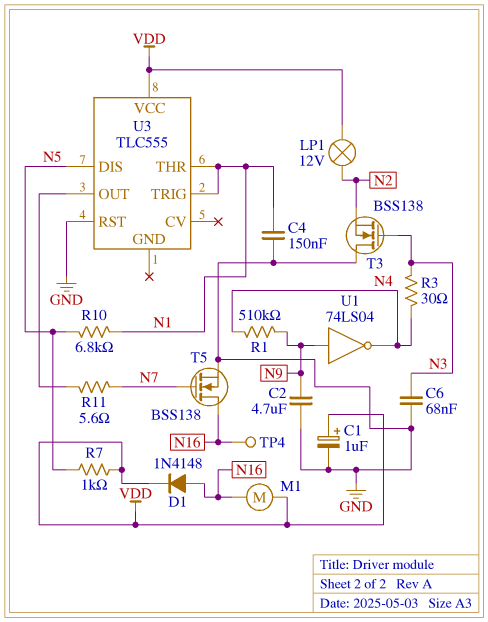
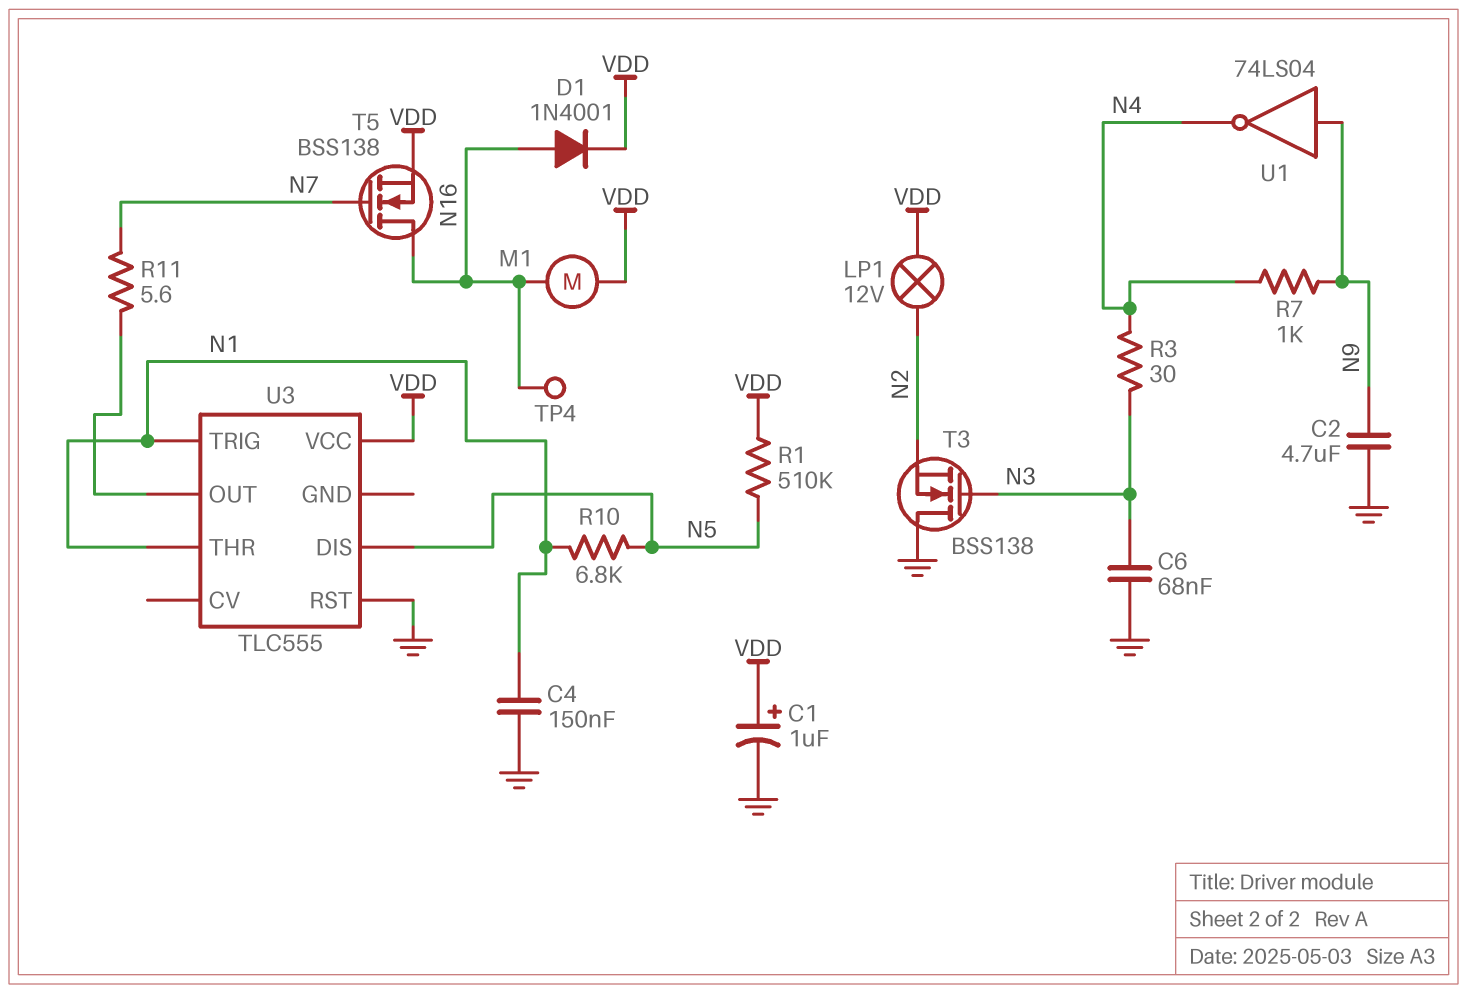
D1: diode 1N4148 (A N16, K VDD) -> diode 1N4001 (A N16, K VDD)
R1: 510k (N4, N9) -> 510k (N5, VDD)
R7: 1k (N5, VDD) -> 1k (N4, N9)
T5: NMOS BSS138 (G N7, D N16, S GND) -> NMOS BSS138 (G N7, D N16, S VDD)

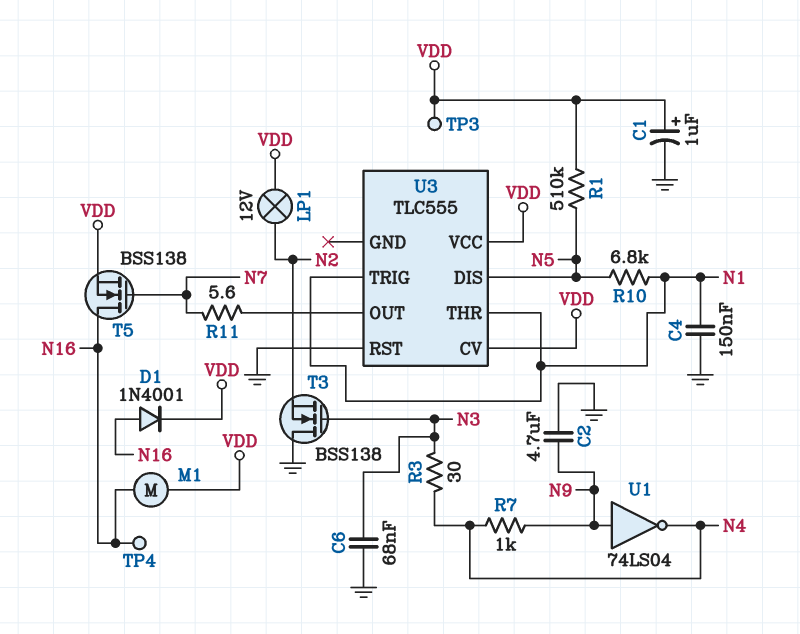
TP3: none -> test point (VDD)
U3 pin CV: none -> VDD

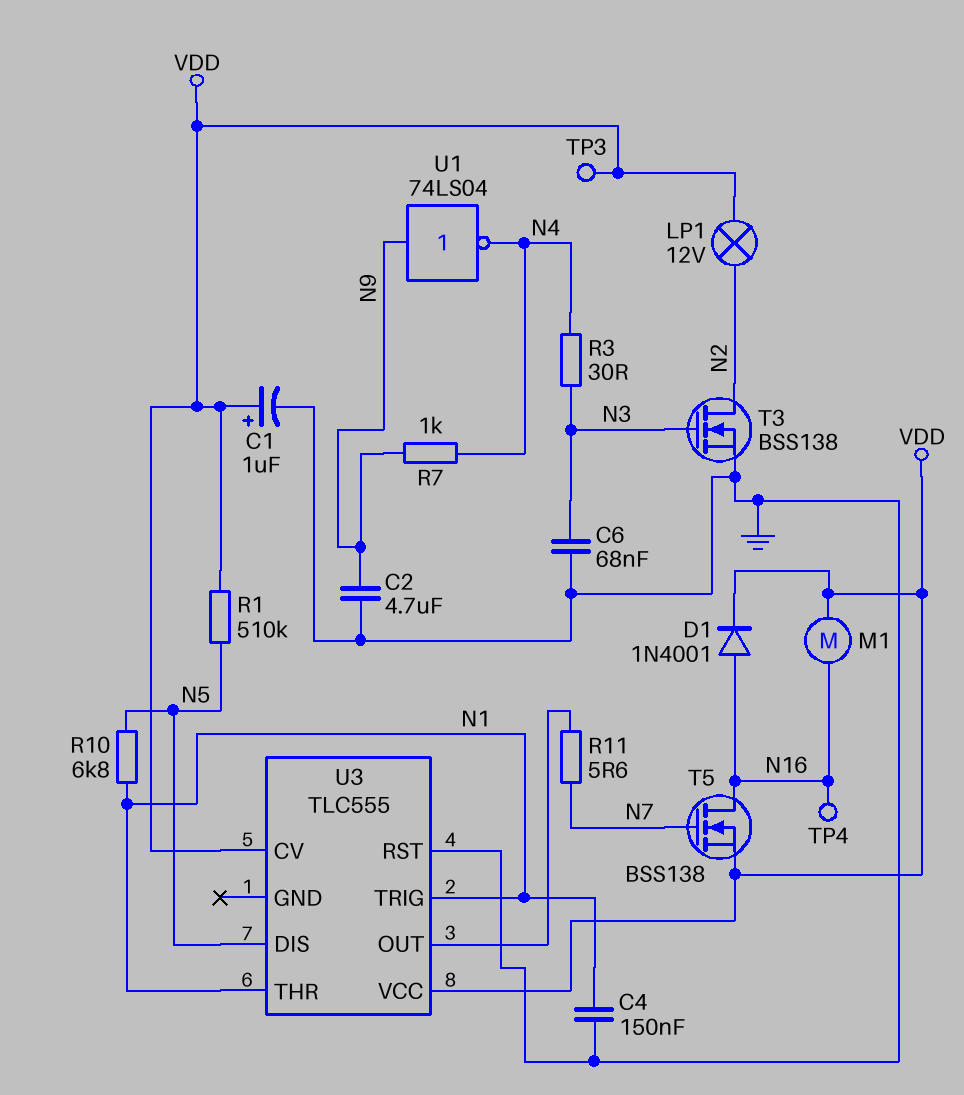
T3: NMOS BSS138 (G N3, D GND, S N2) -> NMOS BSS138 (G N3, D N2, S GND)

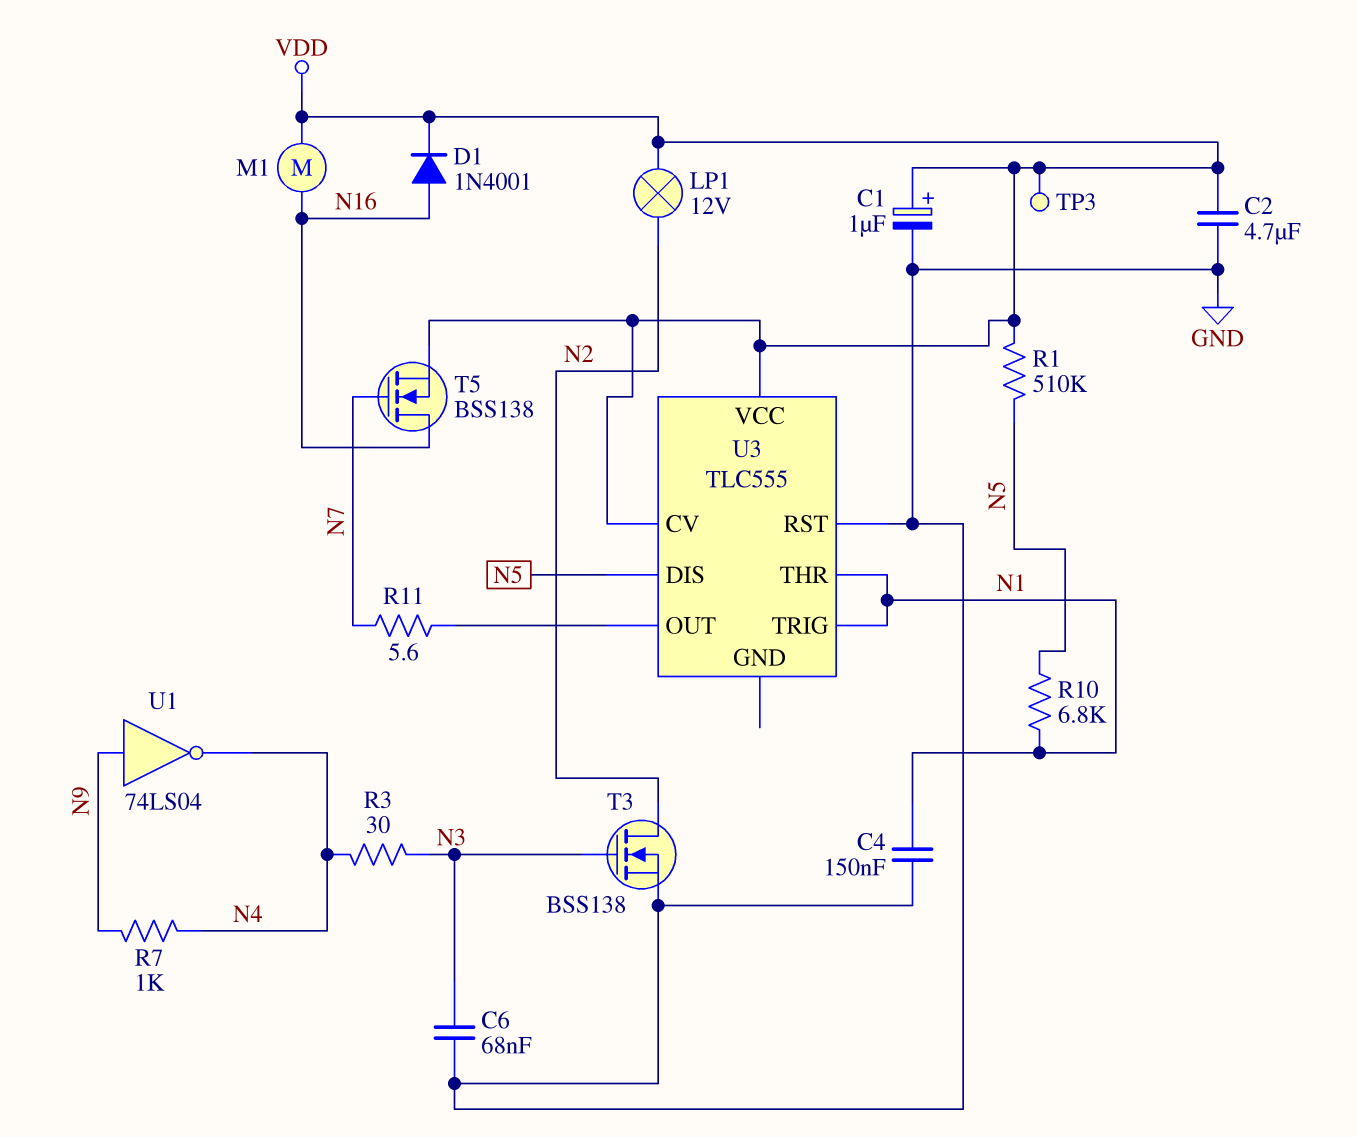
C2: 4.7uF (GND, N9) -> 4.7uF (GND, VDD)
TP4: test point (N16) -> none

